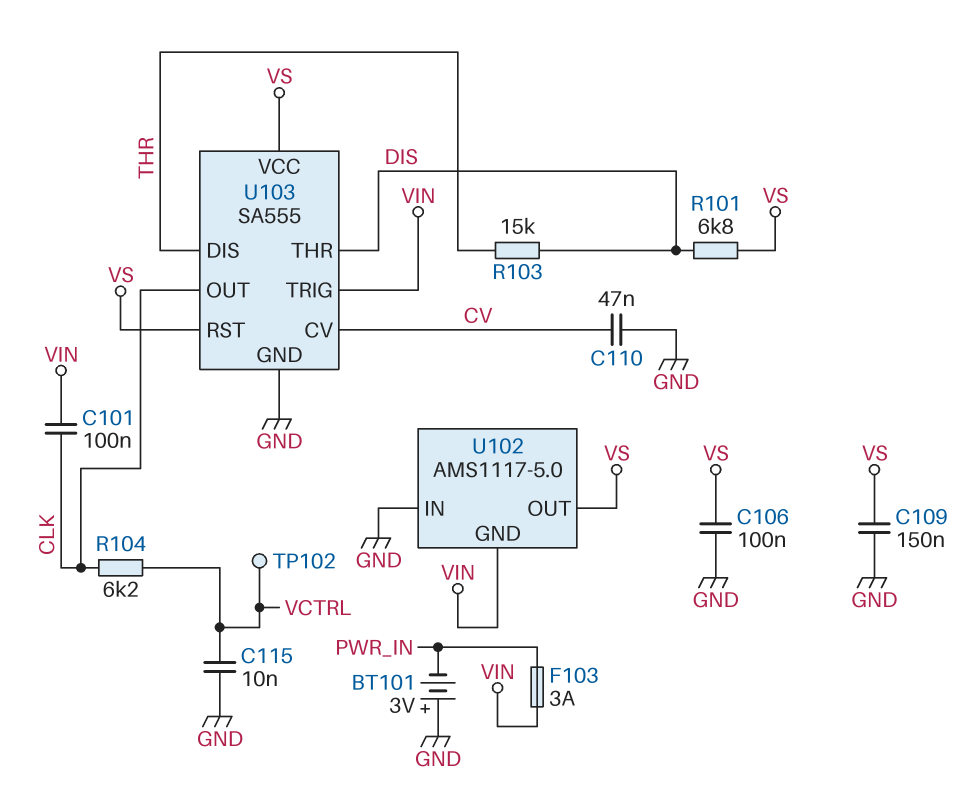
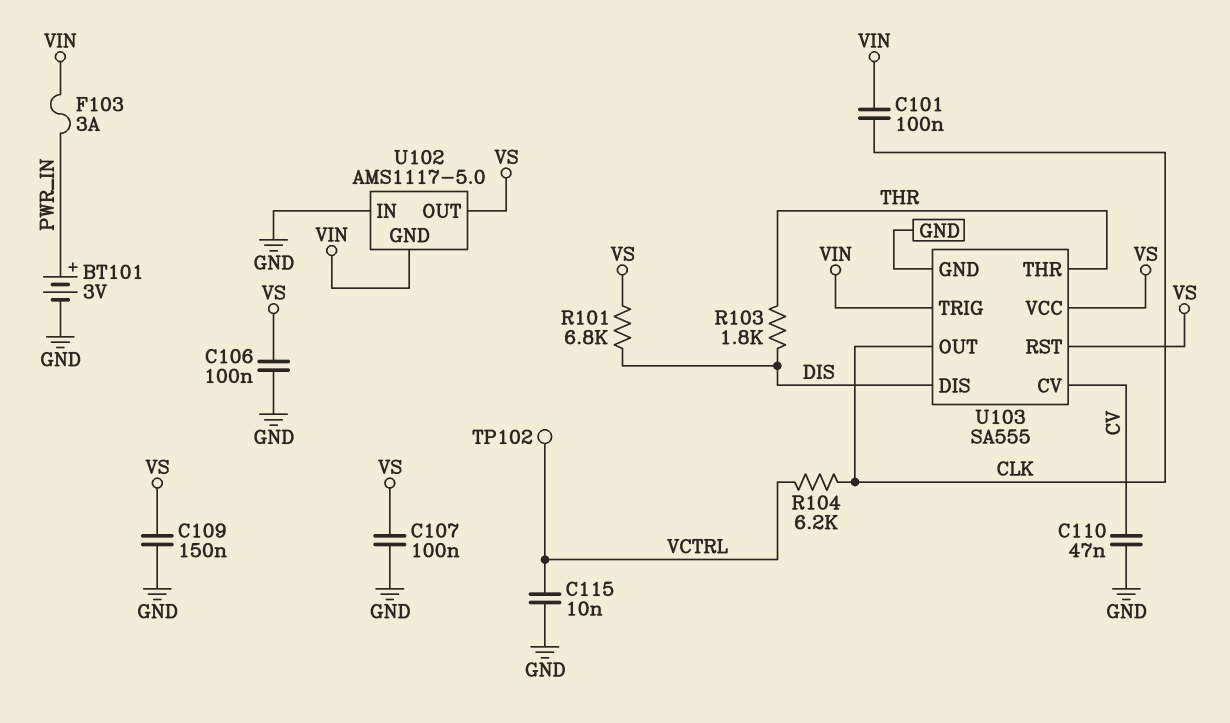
BT101: 3V (plus GND, minus PWR_IN) -> 3V (plus PWR_IN, minus GND)
C107: none -> 100nF (GND, VS)
R103: 15k (DIS, THR) -> 1.8k (DIS, THR)
U103 pin DIS: THR -> DIS
U103 pin THR: DIS -> THR

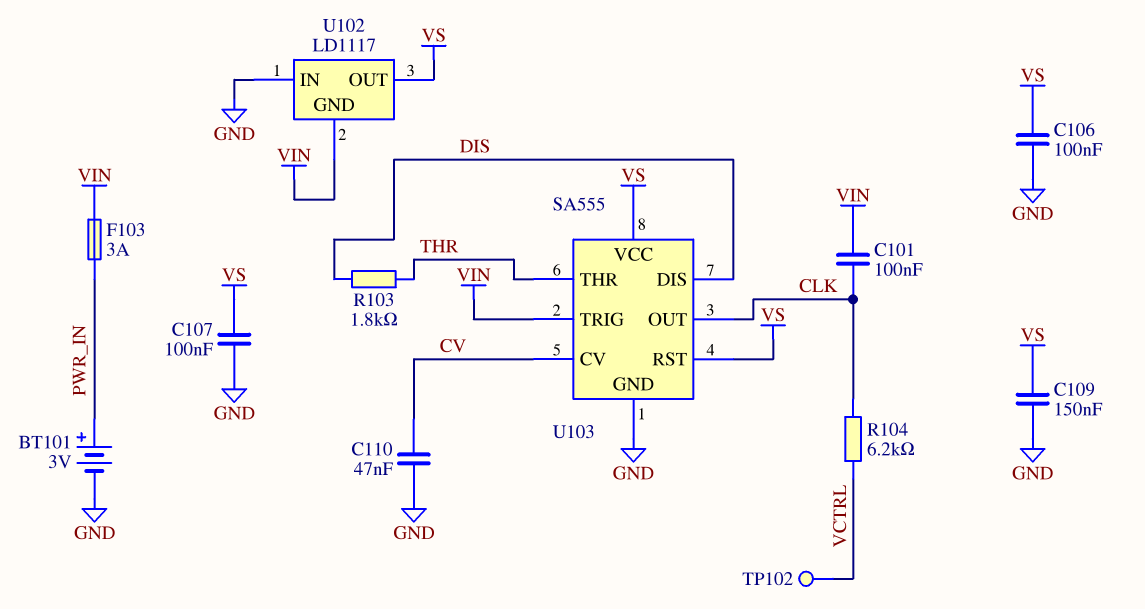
C115: 10nF (GND, VCTRL) -> none
R101: 6.8k (DIS, VS) -> none
U102: AMS1117-5.0 -> LD1117

